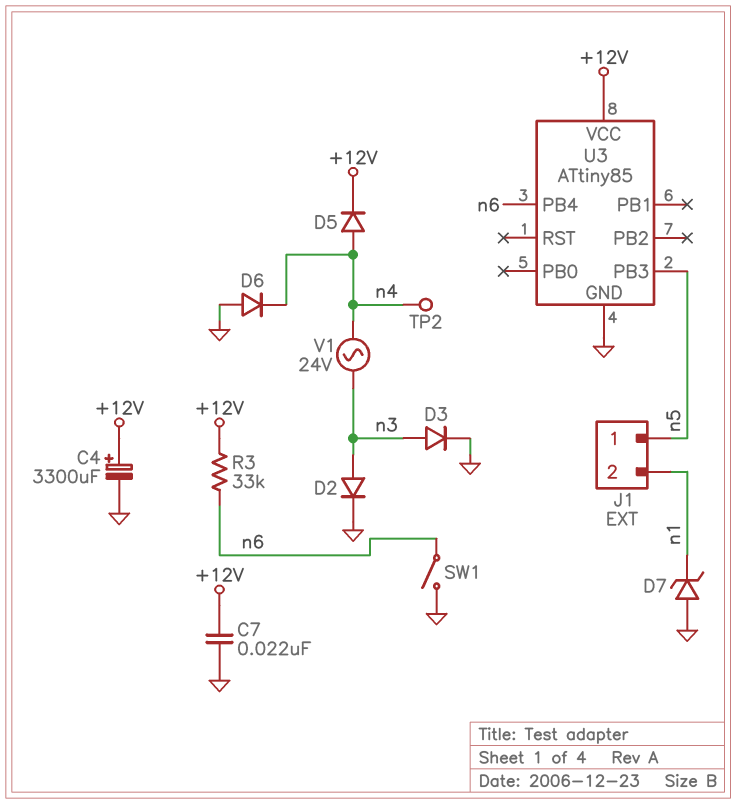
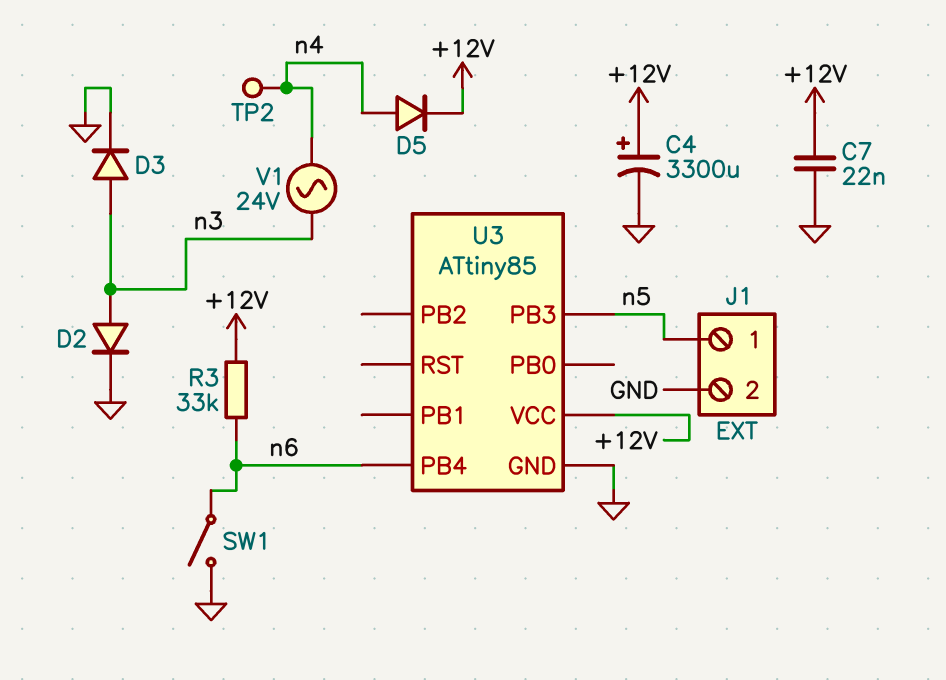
D6: diode (A GND, K n4) -> none
D7: zener (A GND, K n1) -> none
J1 pin 2: n1 -> GND

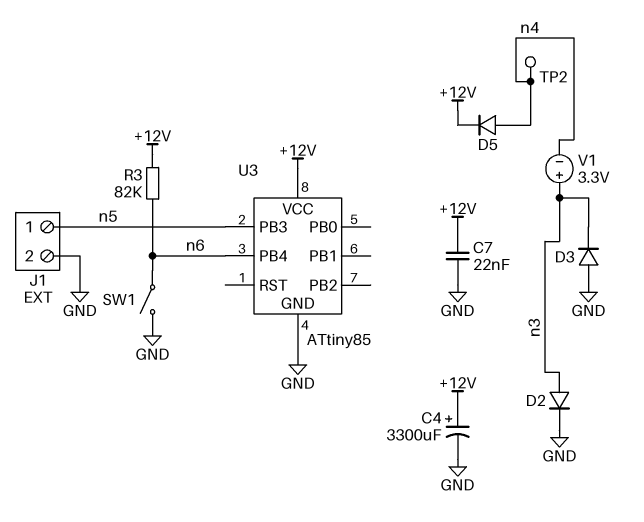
D3: diode (A n3, K GND) -> diode (A GND, K n3)
R3: 33k (+12V, n6) -> 82k (+12V, n6)
V1: AC 24V (n3, n4) -> 3.3V (plus n3, minus n4)

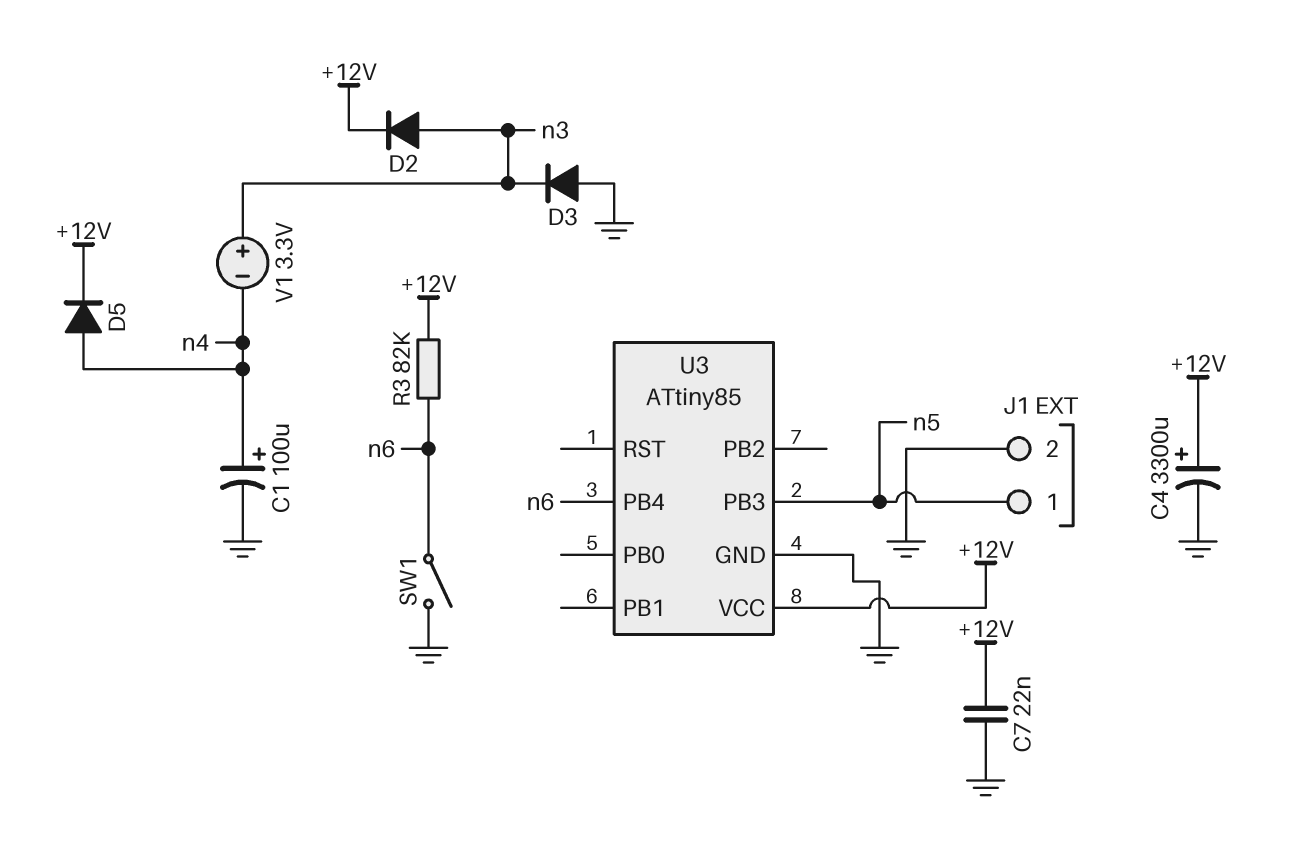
C1: none -> 100uF (plus n4, minus GND)
D2: diode (A n3, K GND) -> diode (A n3, K +12V)
TP2: test point (n4) -> none

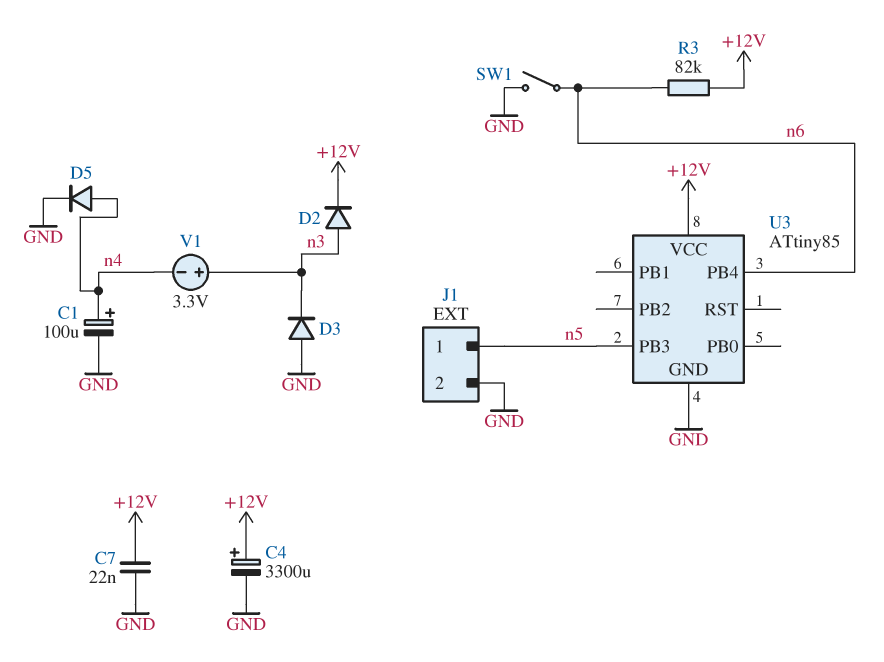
D5: diode (A n4, K +12V) -> diode (A n4, K GND)

